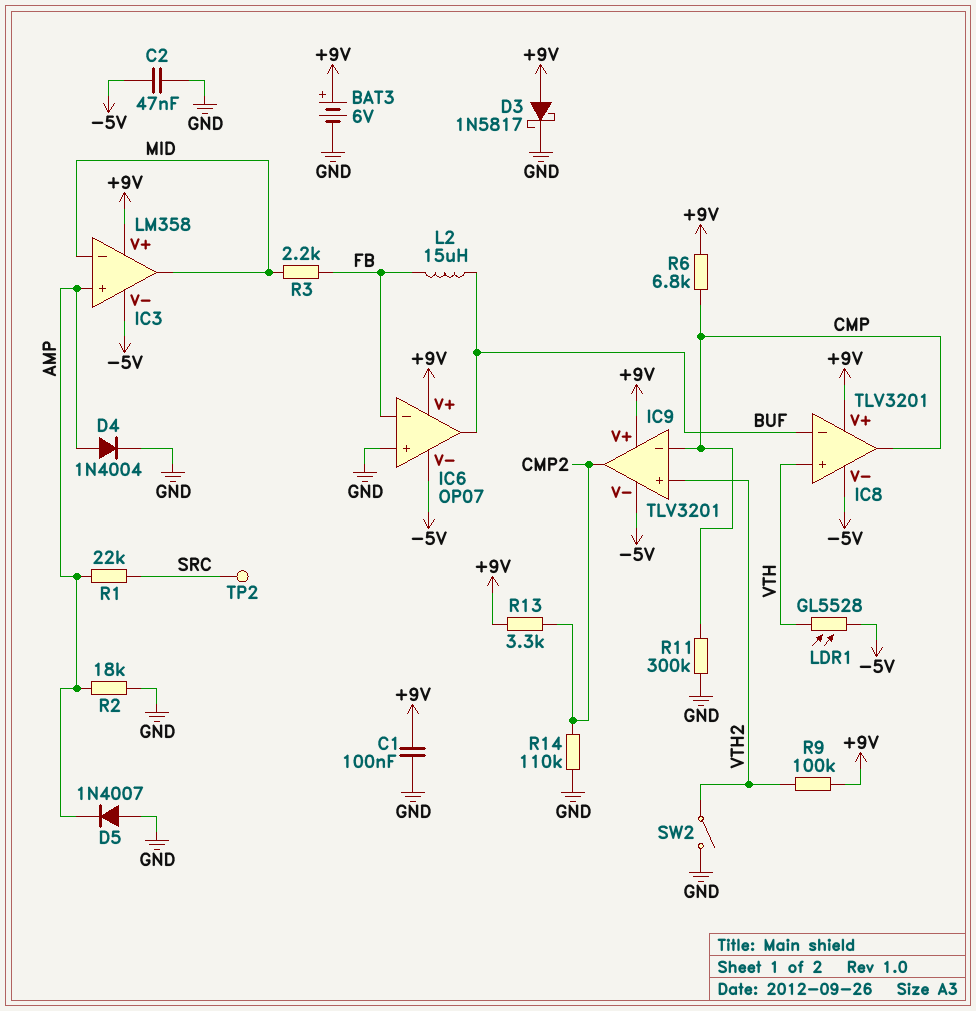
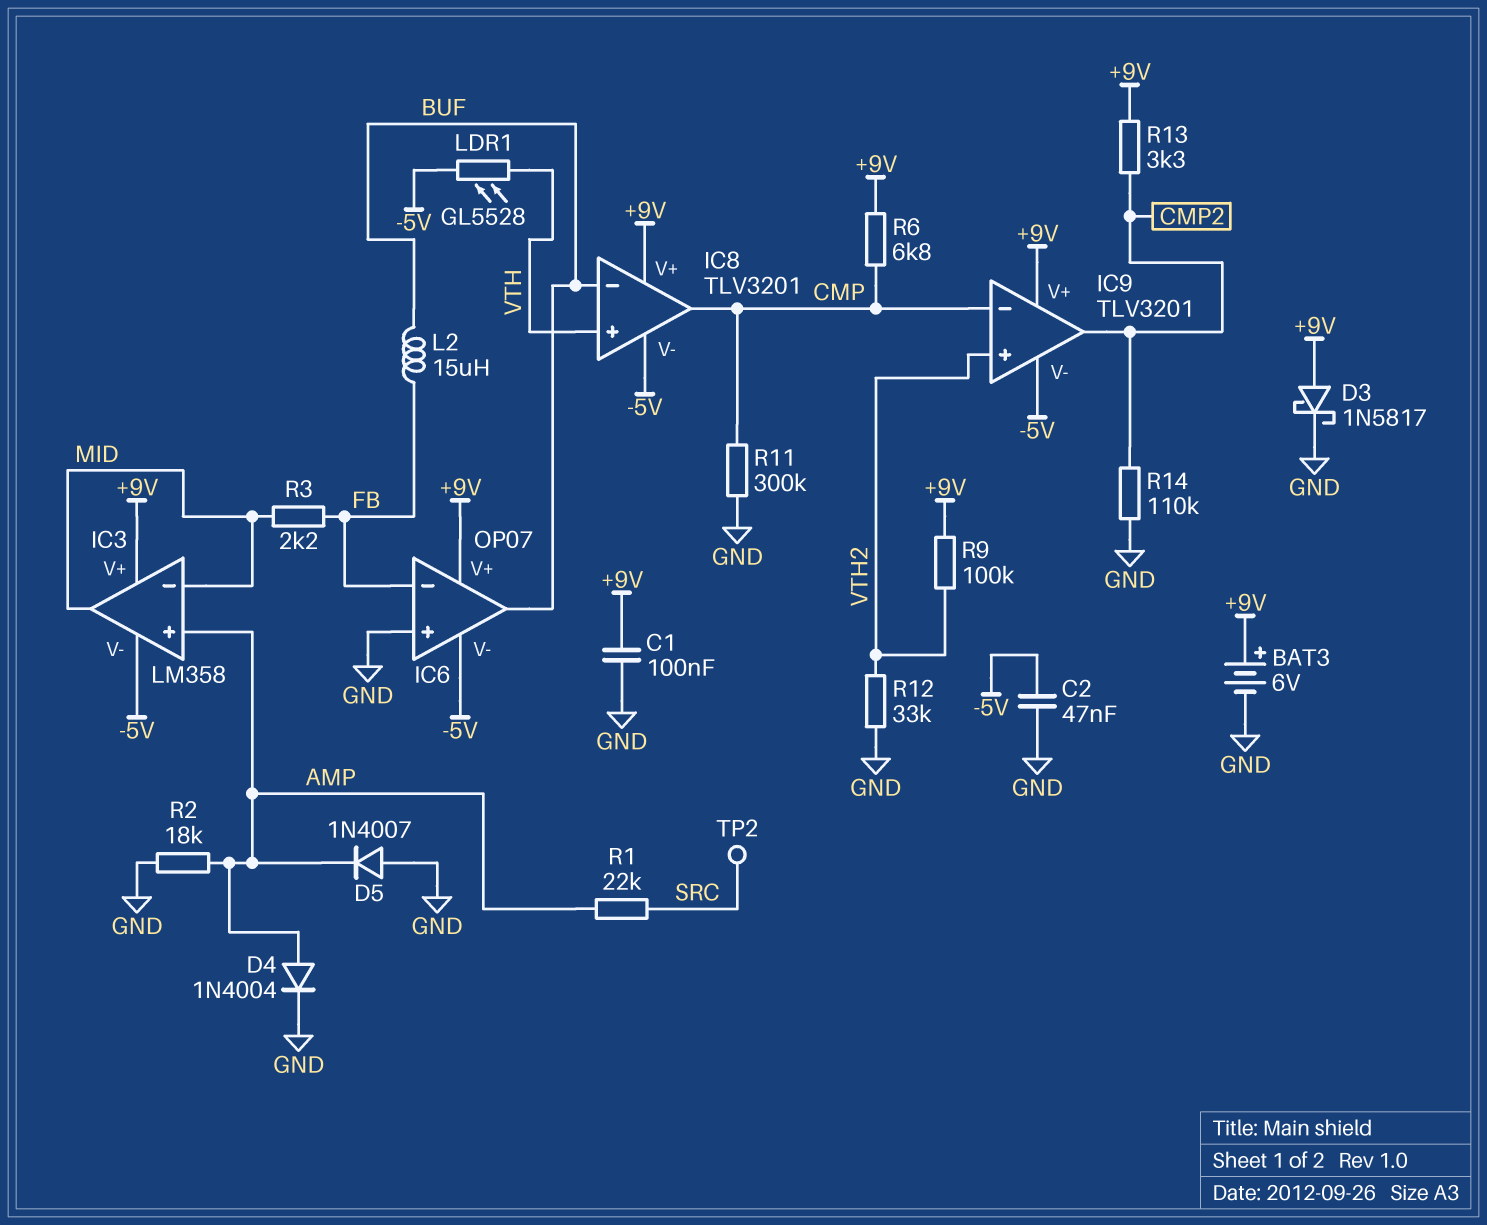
R12: none -> 33k (GND, VTH2)
SW2: switch (GND, VTH2) -> none

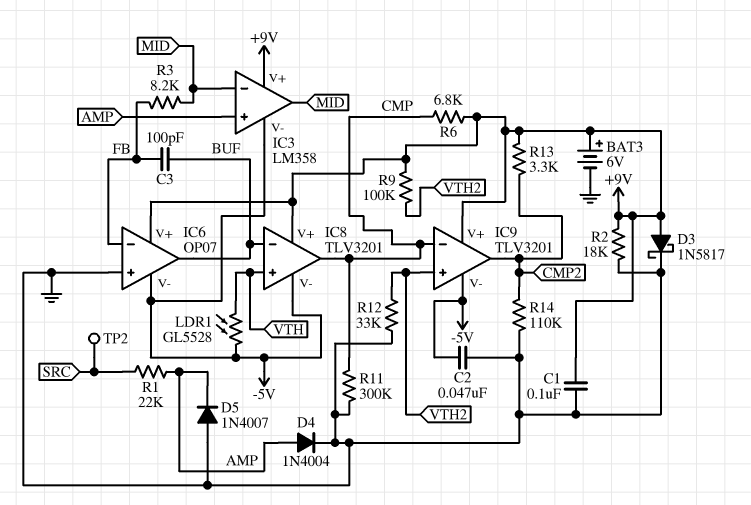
C3: none -> 100pF (BUF, FB)
L2: 15uH (BUF, FB) -> none
R2: 18k (AMP, GND) -> 18k (+9V, GND)
R3: 2.2k (FB, MID) -> 8.2k (FB, MID)

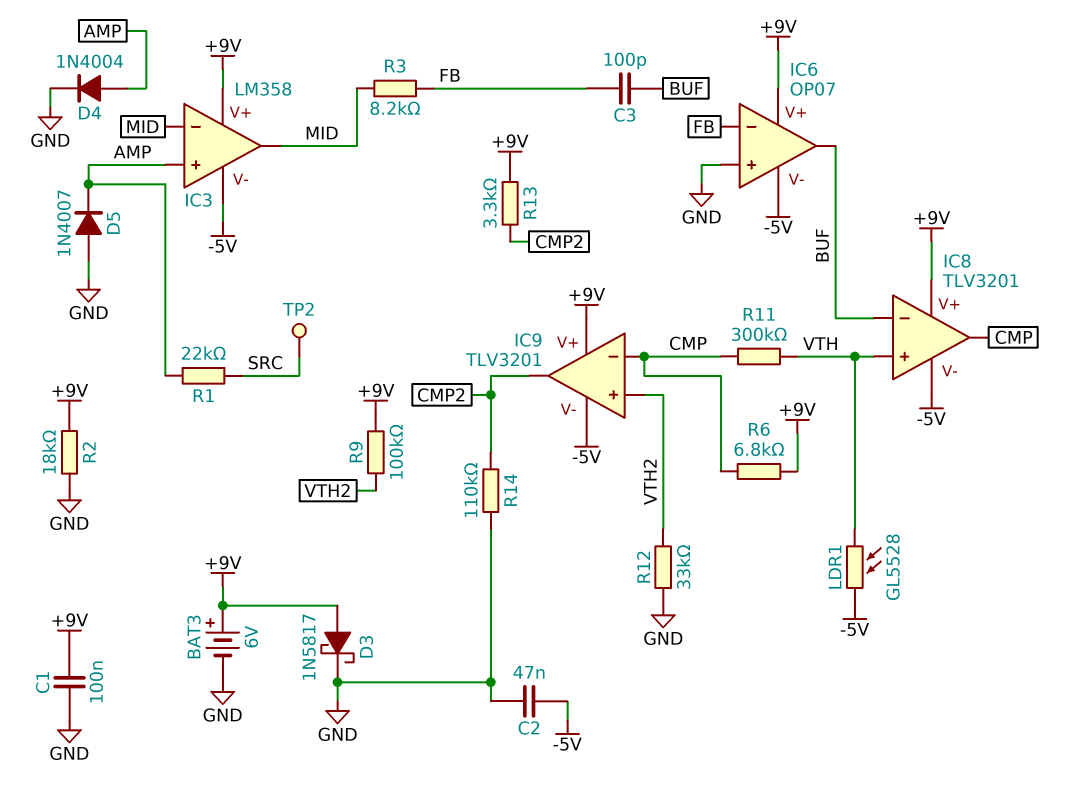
R11: 300k (CMP, GND) -> 300k (CMP, VTH)

